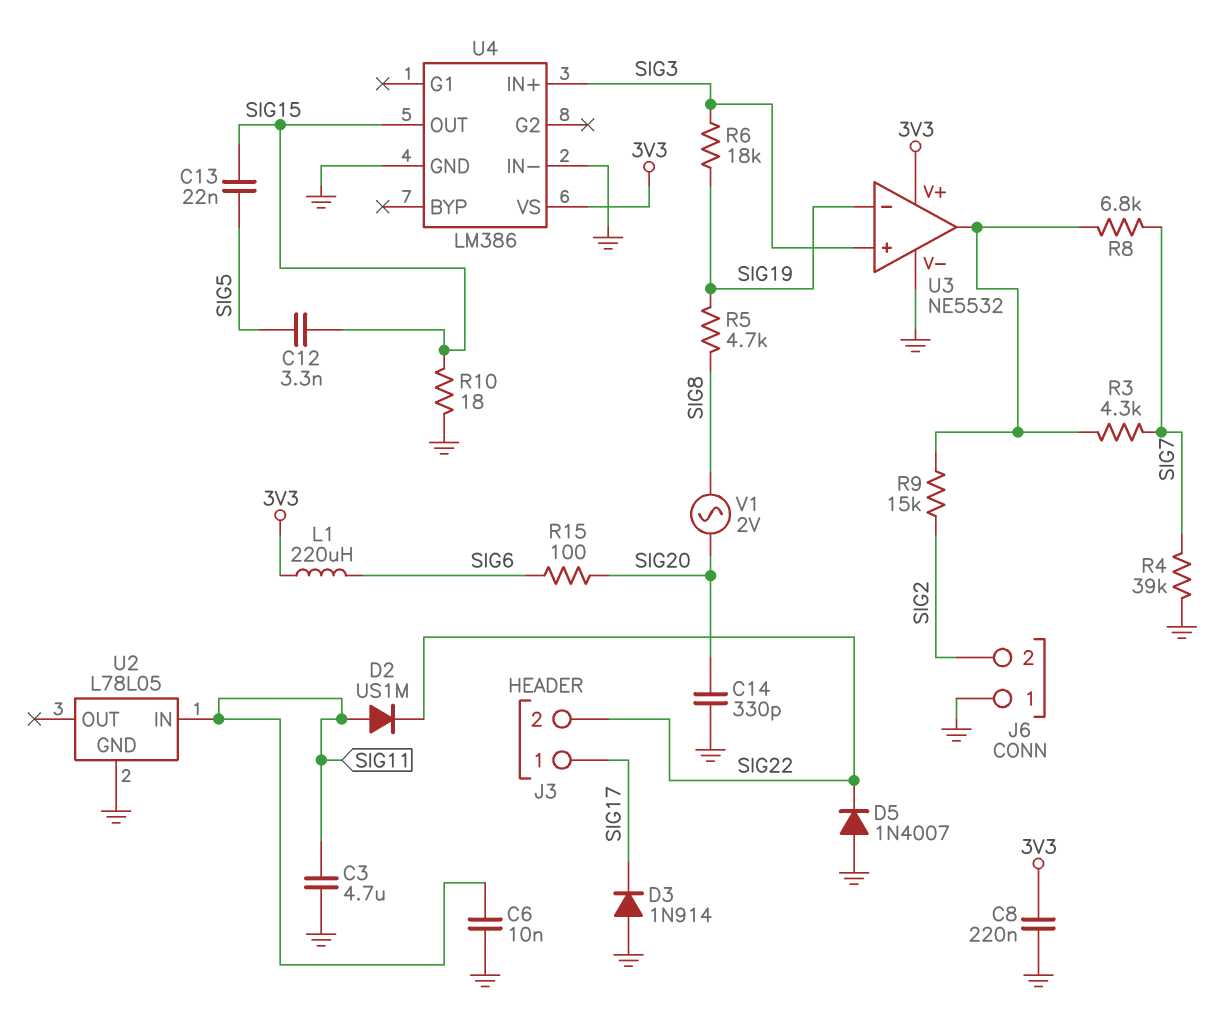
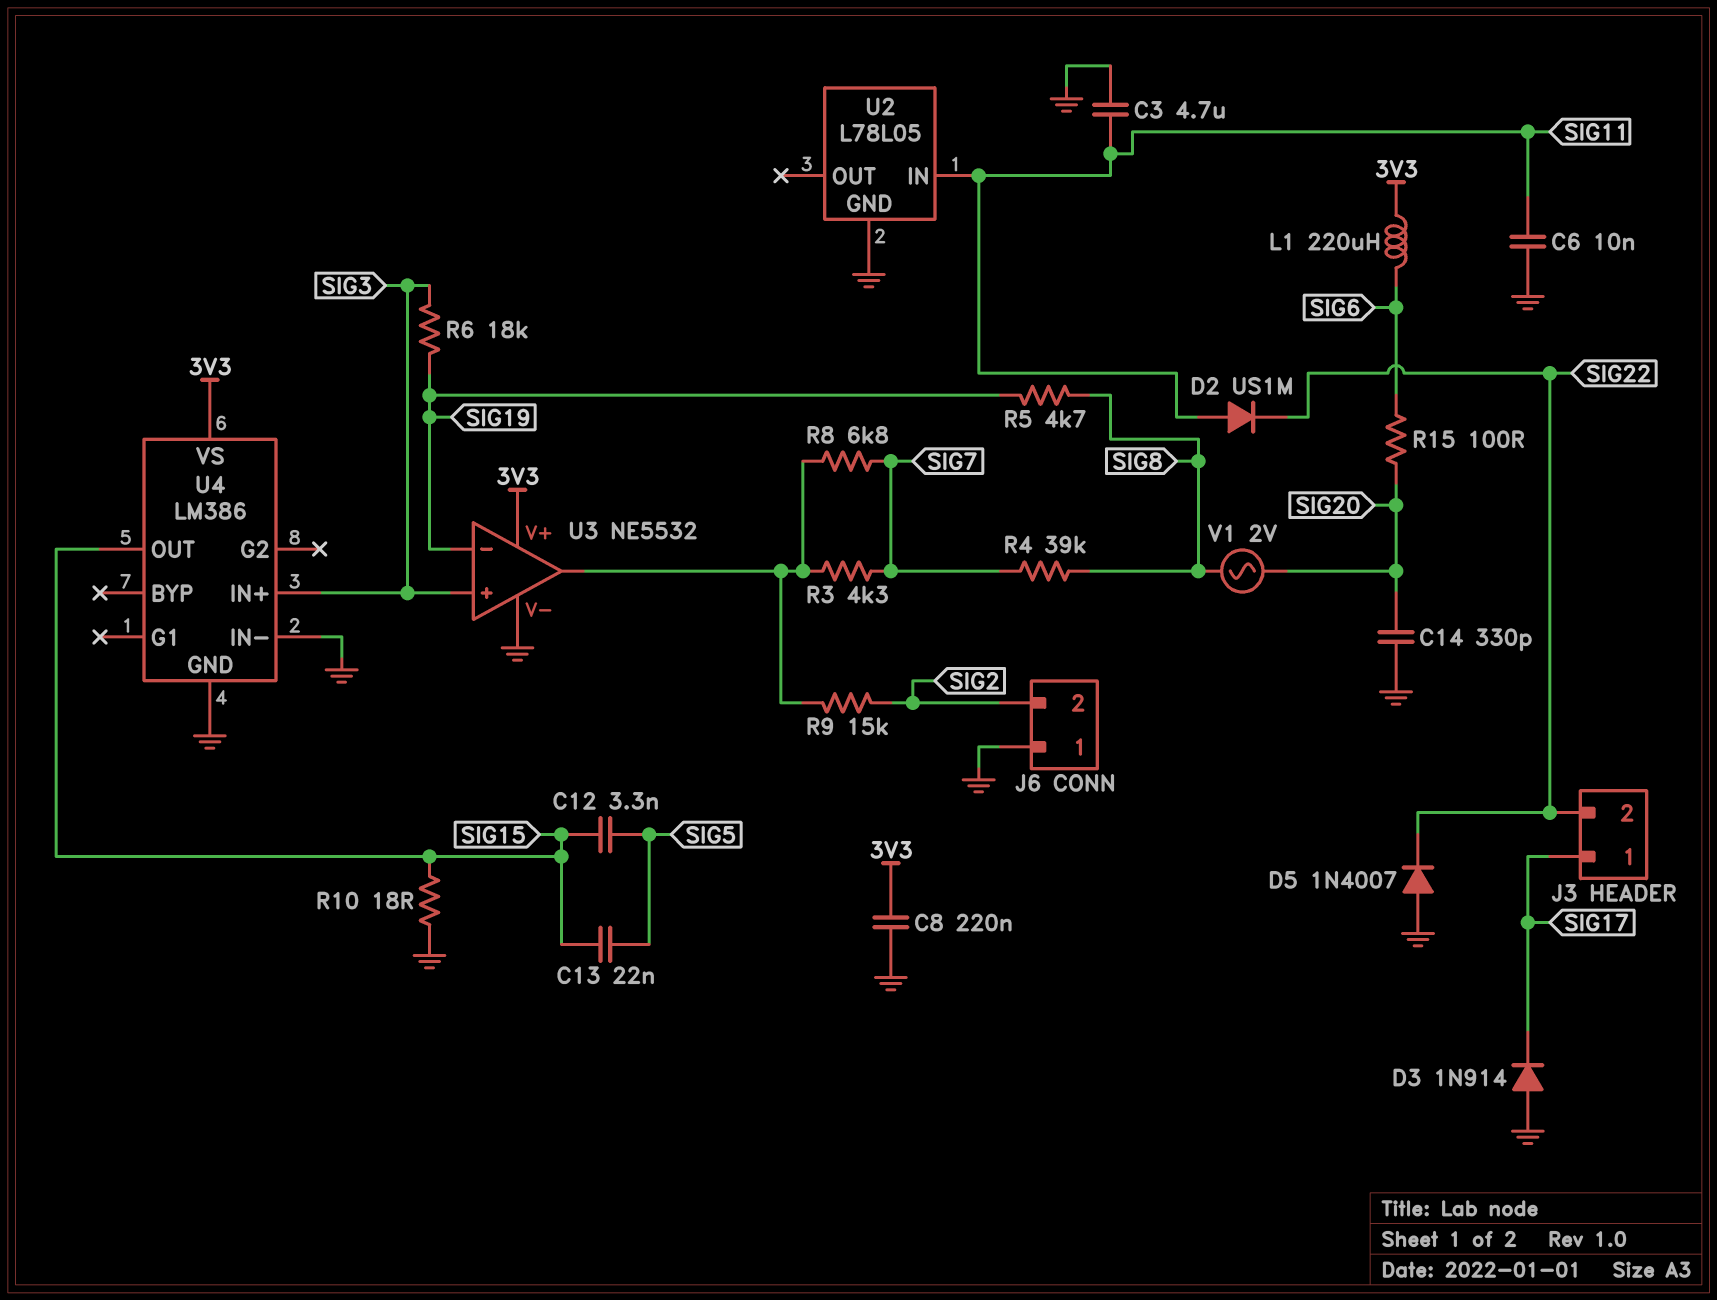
R4: 39k (GND, SIG7) -> 39k (SIG7, SIG8)

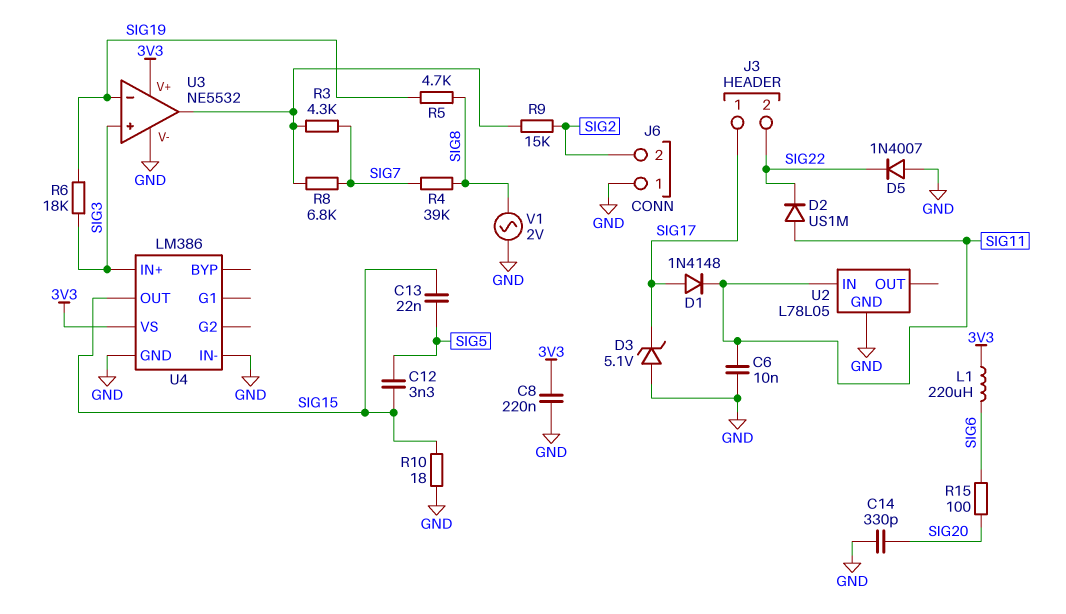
C3: 4.7uF (GND, SIG11) -> none
D1: none -> diode 1N4148 (A SIG17, K SIG11)
D3: diode 1N914 (A GND, K SIG17) -> zener 5.1V (A GND, K SIG17)
V1: AC 2V (SIG8, SIG20) -> AC 2V (GND, SIG8)

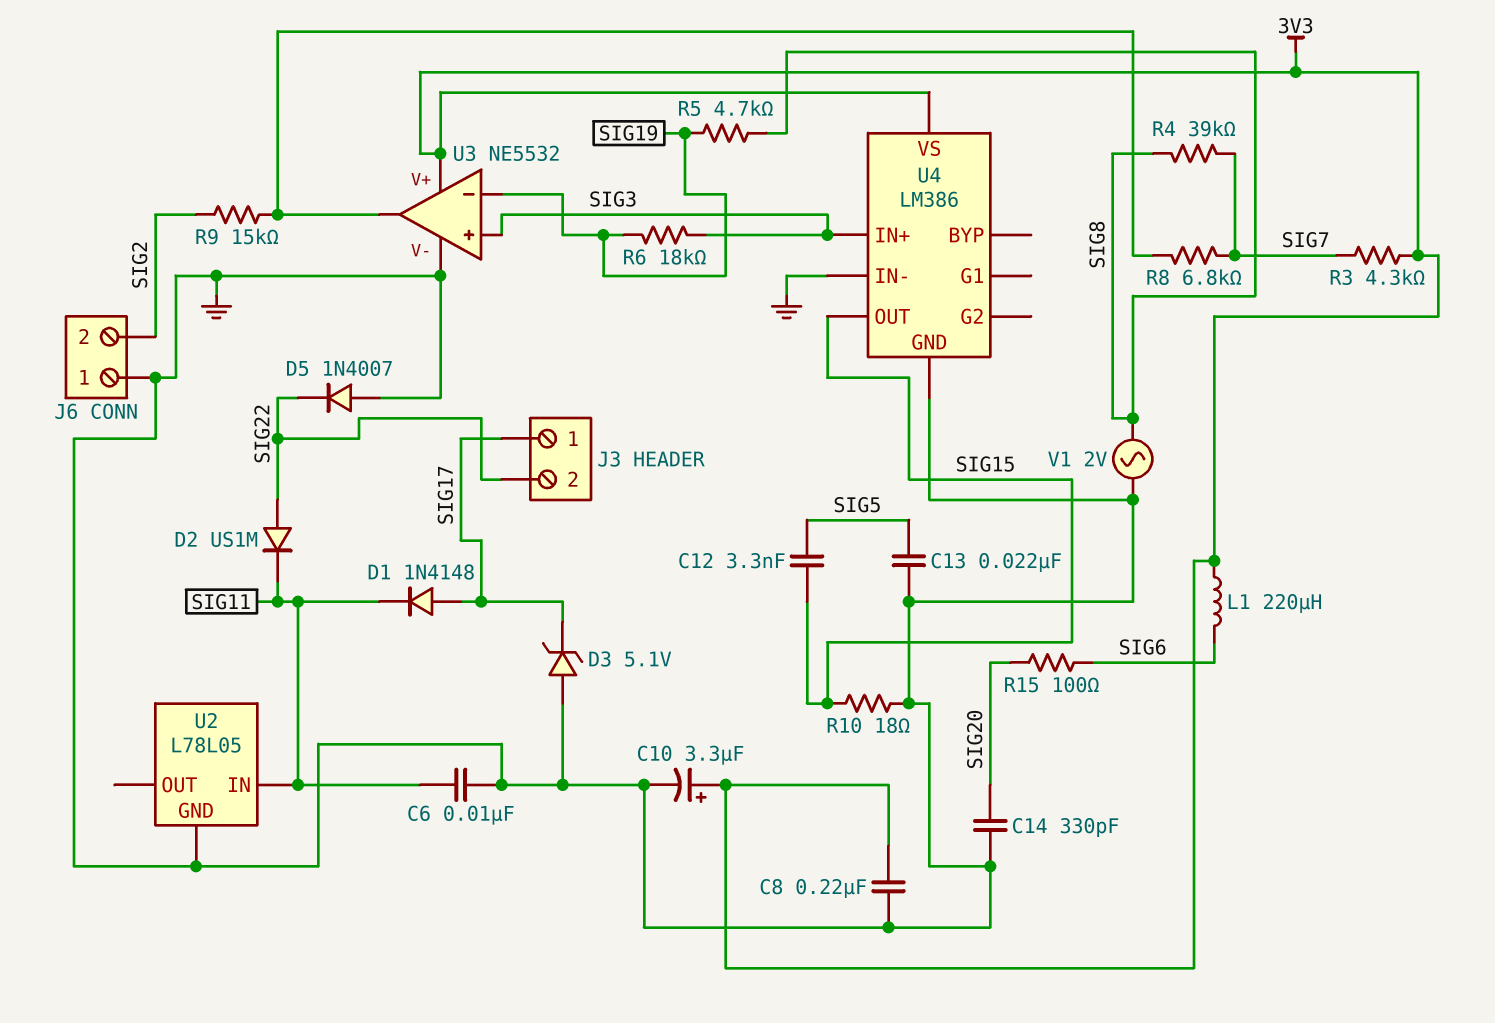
C10: none -> 3.3uF (plus 3V3, minus GND)
C13: 22nF (SIG5, SIG15) -> 22nF (GND, SIG5)
D2: diode US1M (A SIG11, K SIG22) -> diode US1M (A SIG22, K SIG11)
R3: 4.3k (SIG7, U3/out) -> 4.3k (3V3, SIG7)

